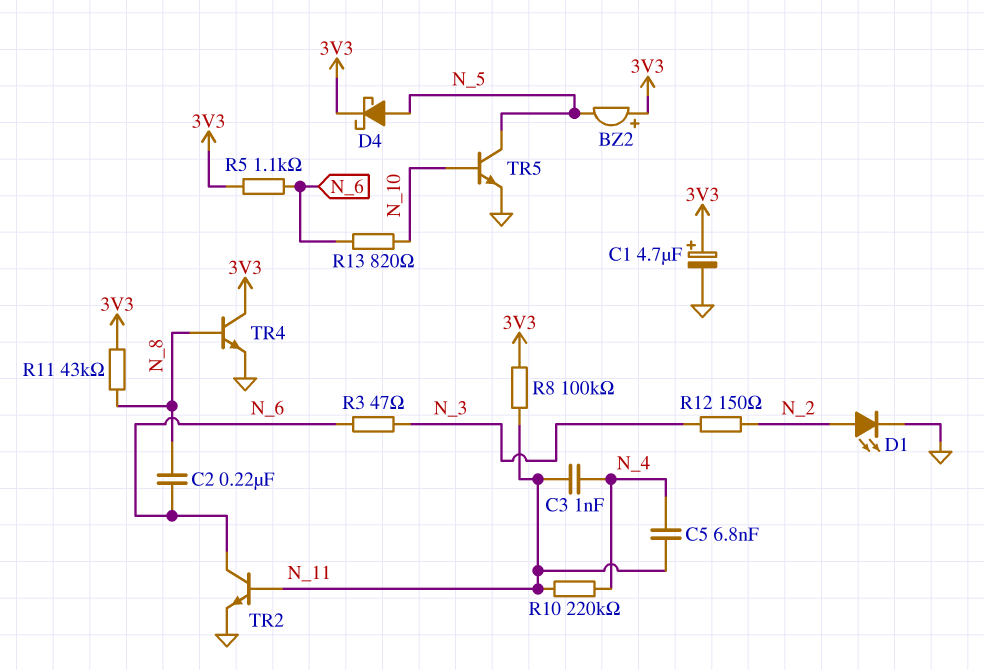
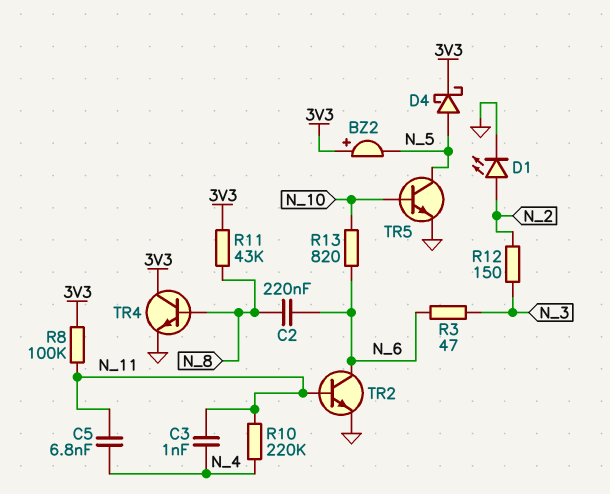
C1: 4.7uF (plus 3V3, minus GND) -> none
R5: 1.1k (3V3, N_6) -> none

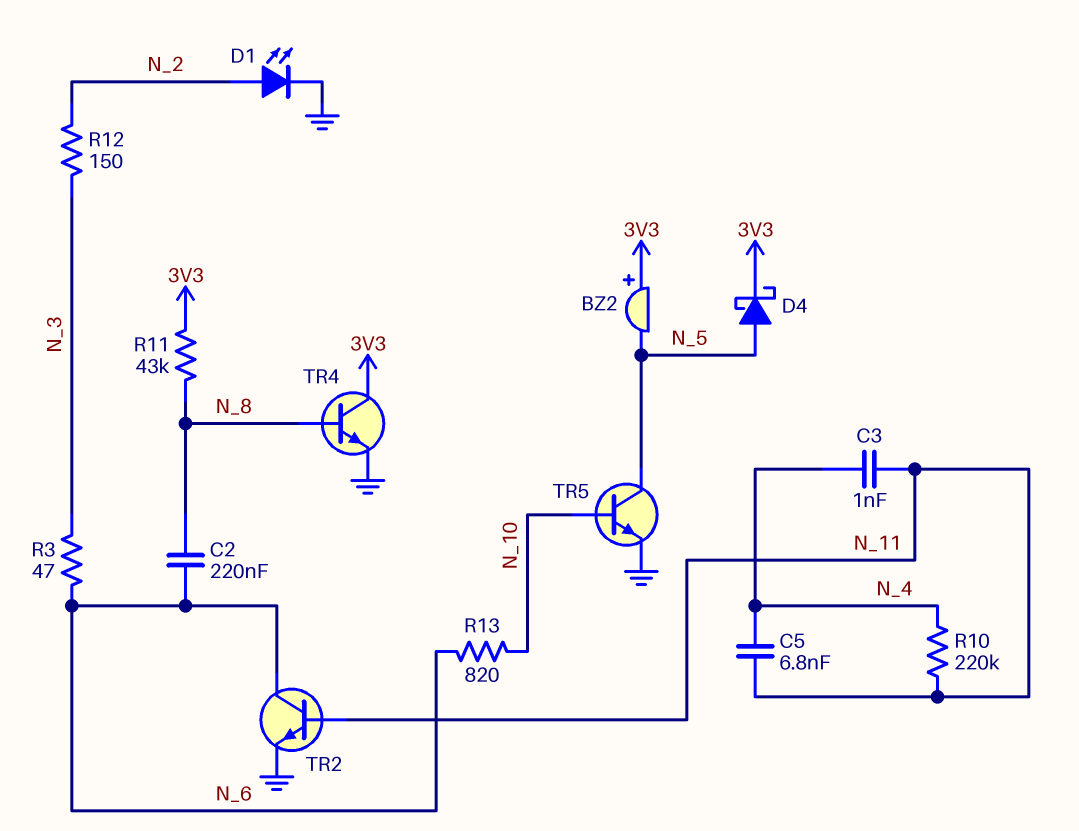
R8: 100k (3V3, N_11) -> none

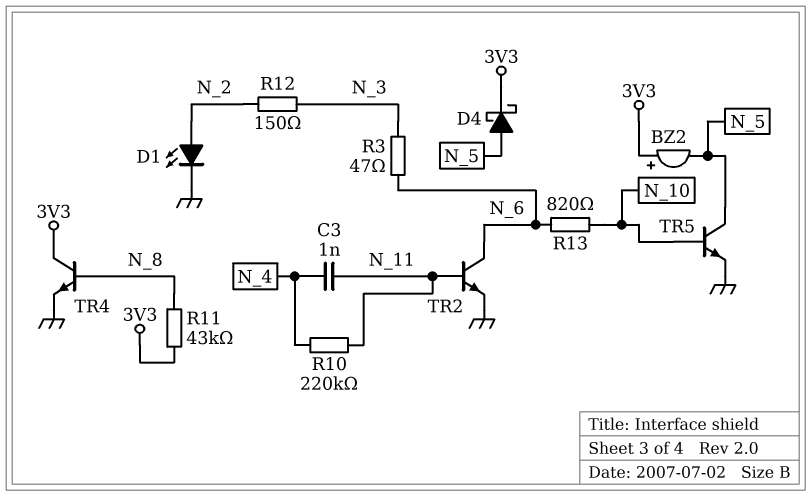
C2: 220nF (N_6, N_8) -> none
C5: 6.8nF (N_4, N_11) -> none

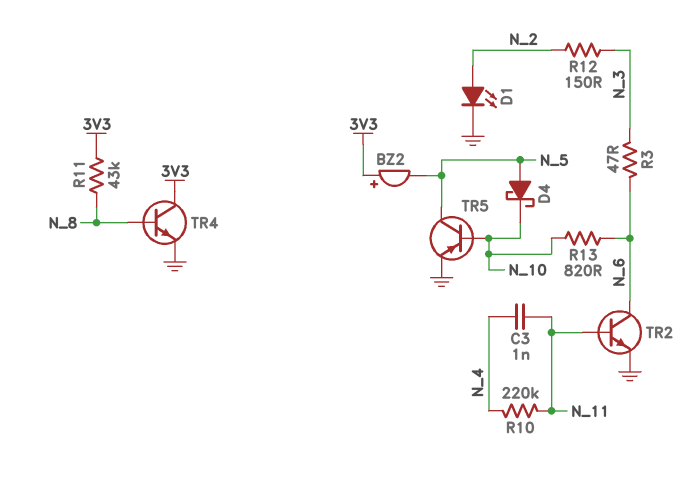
D4: schottky (A N_5, K 3V3) -> schottky (A N_5, K N_10)
TR5: NPN (B N_10, C N_5, E GND) -> PNP (B N_10, C N_5, E GND)

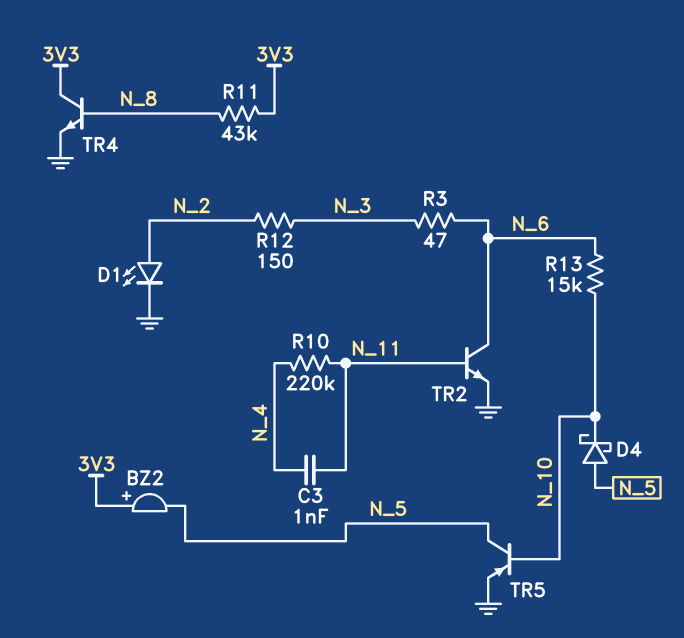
R13: 820 (N_6, N_10) -> 15k (N_6, N_10)

